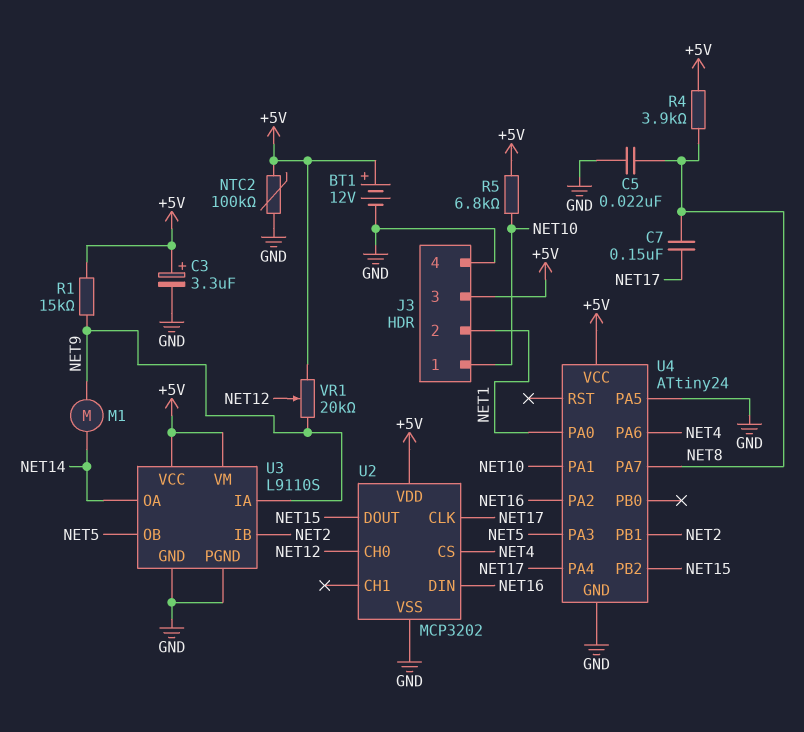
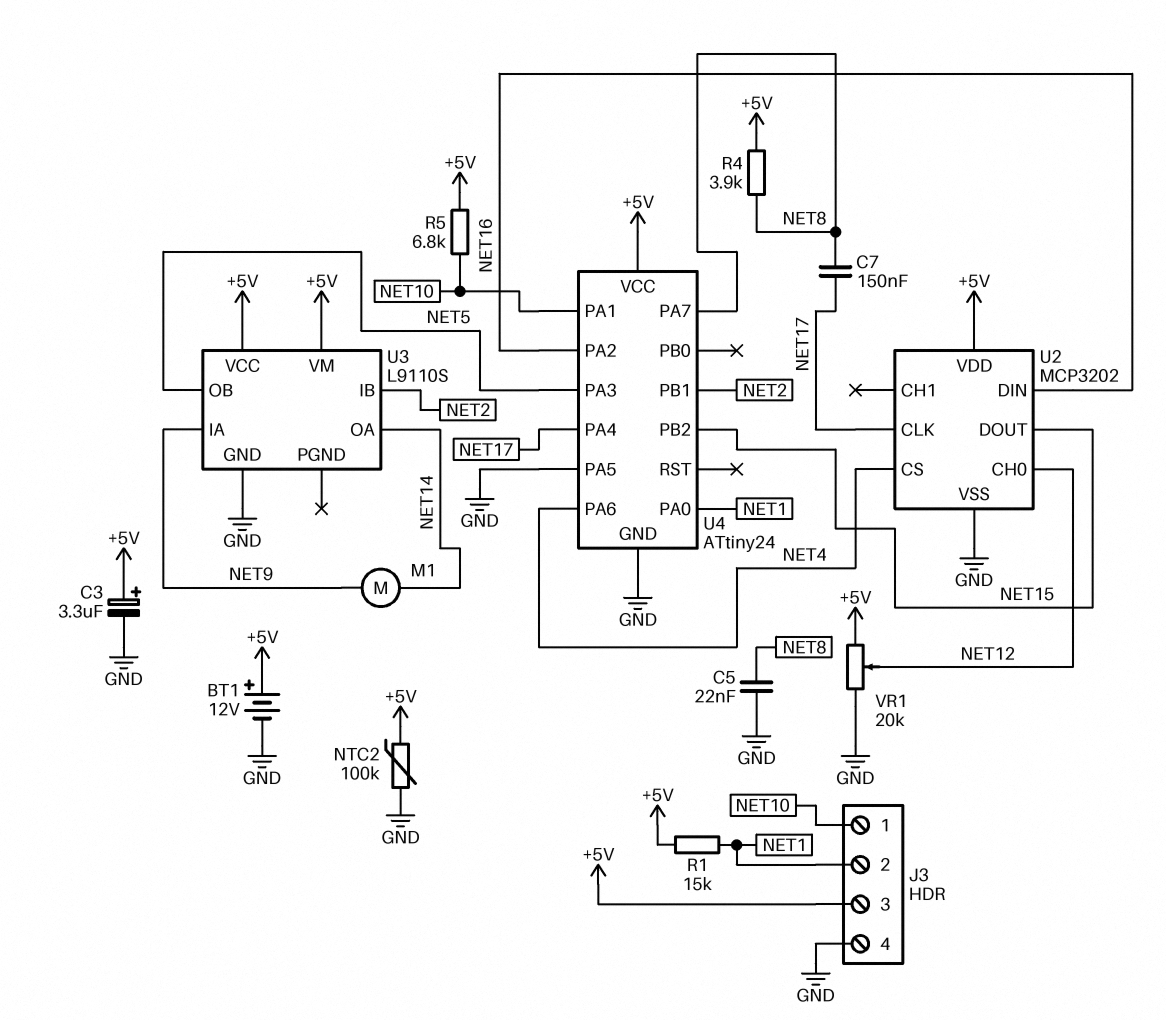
R1: 15k (+5V, NET9) -> 15k (+5V, NET1)
U3 pin PGND: GND -> none
VR1: 20k (+5V, NET9, wiper NET12) -> 20k (+5V, GND, wiper NET12)

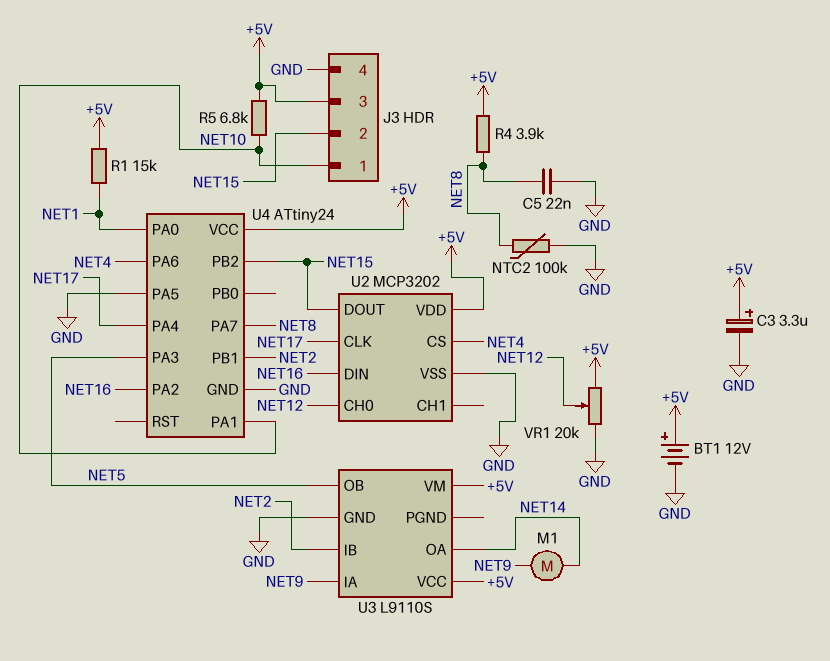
C7: 150nF (NET8, NET17) -> none
J3 pin 2: NET1 -> NET15
NTC2: 100k (+5V, GND) -> 100k (GND, NET8)

